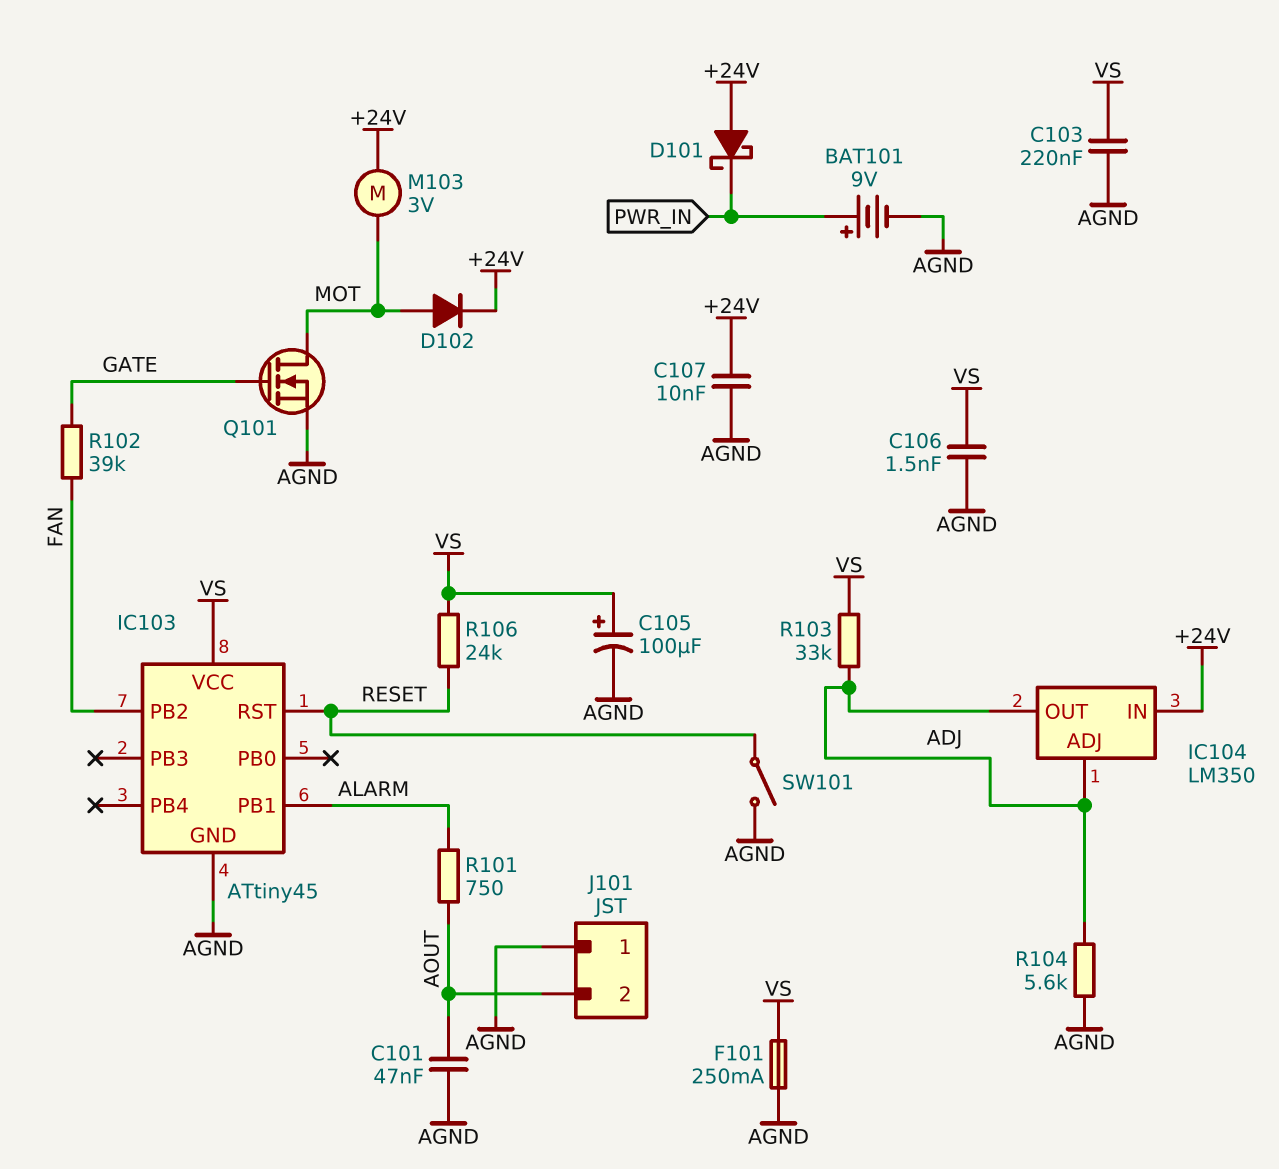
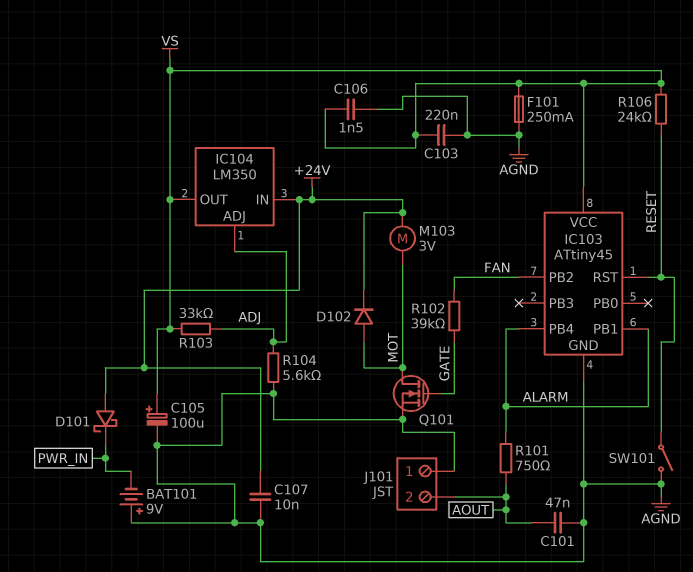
BAT101: 9V (plus PWR_IN, minus AGND) -> 9V (plus AGND, minus PWR_IN)
IC103 pin PB4: none -> ALARM
IC104 pin OUT: ADJ -> VS

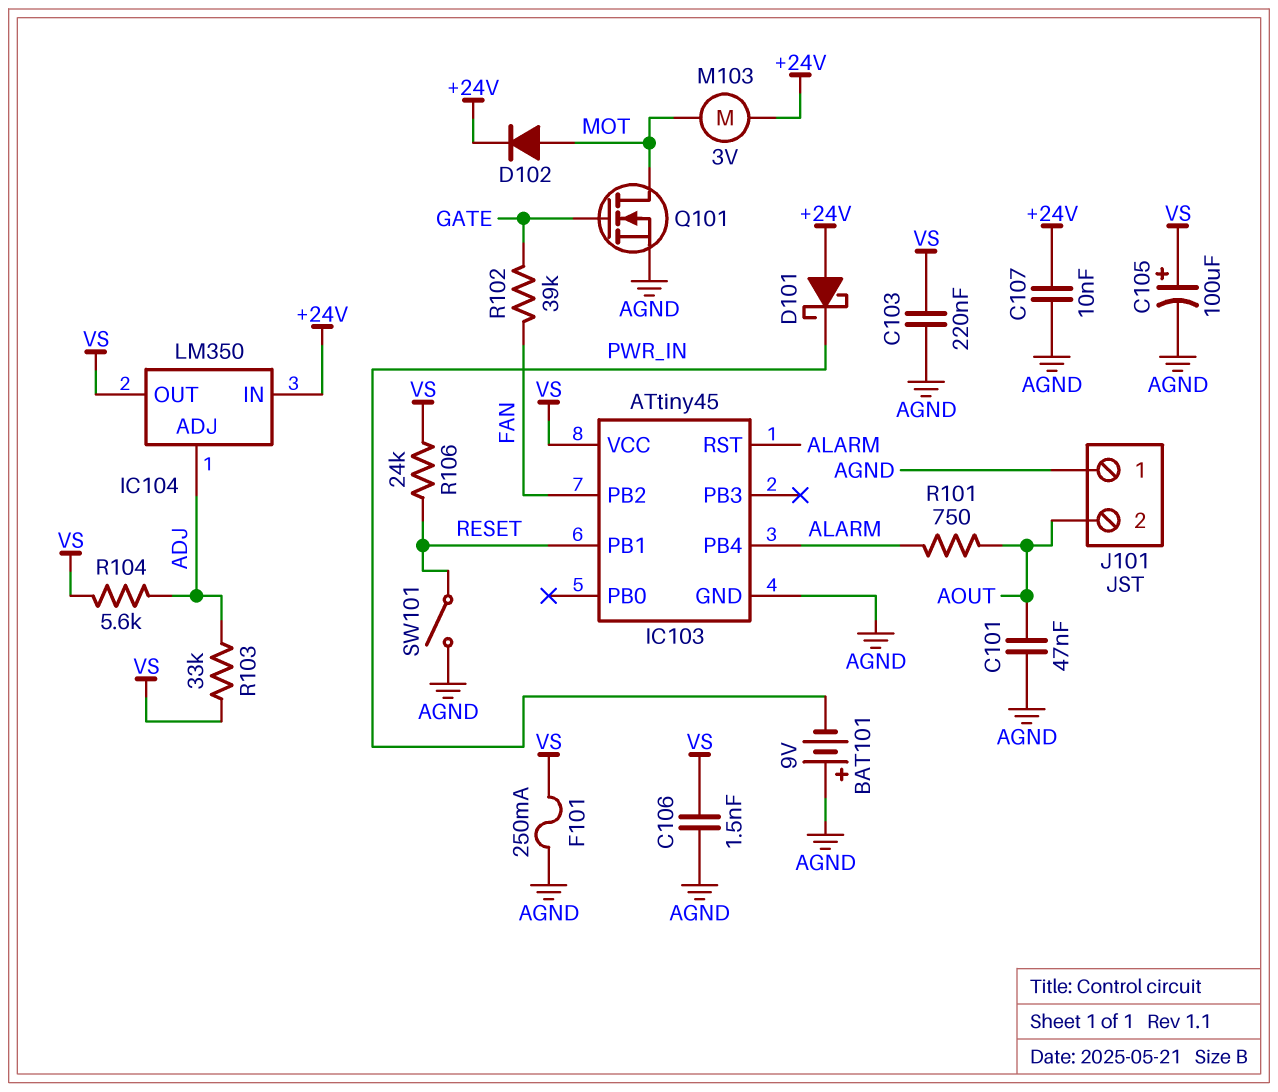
IC103 pin PB1: ALARM -> RESET
IC103 pin RST: RESET -> ALARM
R104: 5.6k (ADJ, AGND) -> 5.6k (ADJ, VS)

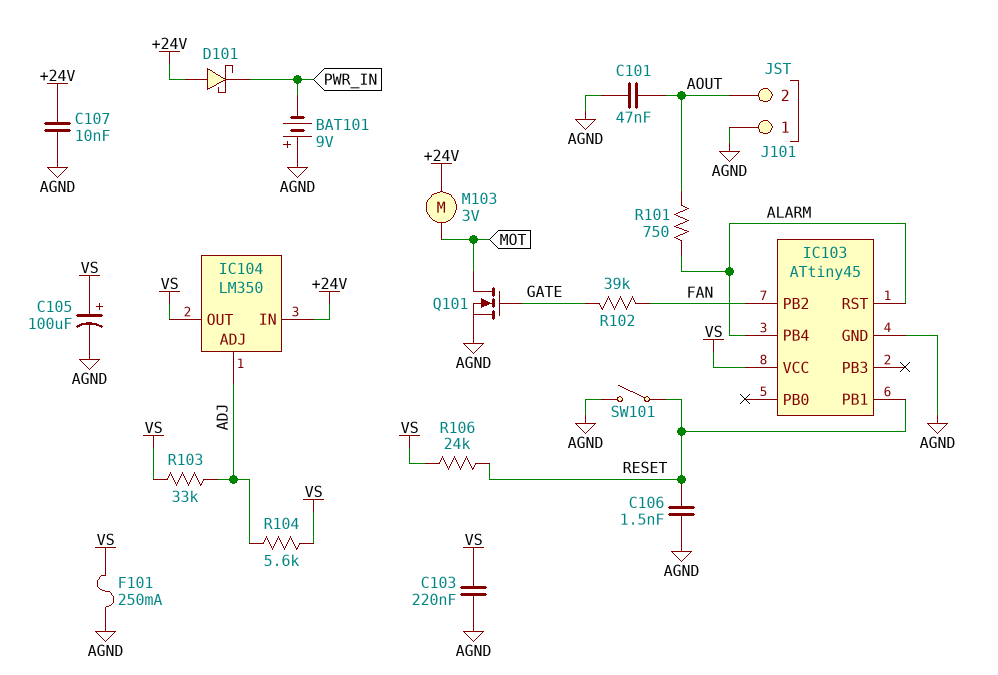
C106: 1.5nF (AGND, VS) -> 1.5nF (AGND, RESET)
D102: diode (A MOT, K +24V) -> none

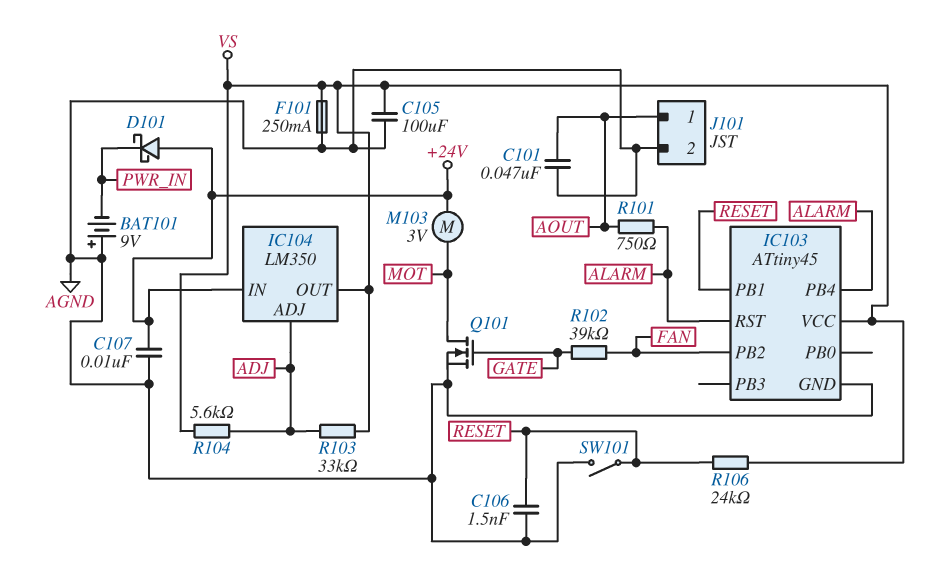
C103: 220nF (AGND, VS) -> none
C105: 100uF (plus VS, minus AGND) -> 100uF (AGND, VS)
J101 pin 1: AGND -> AOUT
J101 pin 2: AOUT -> AGND

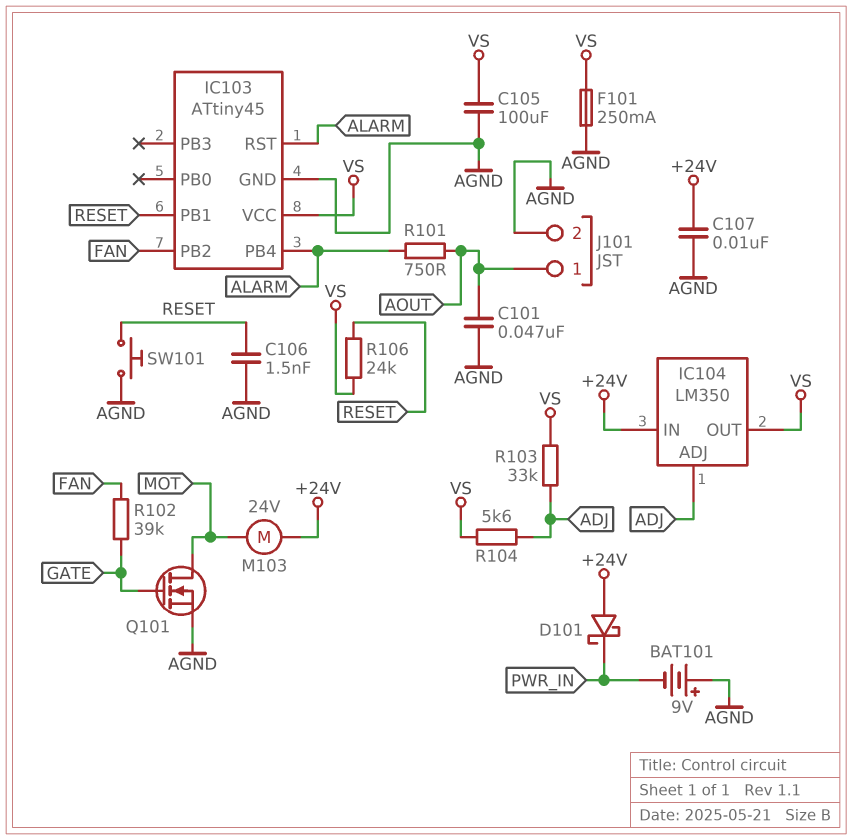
M103: motor 3V (+24V, MOT) -> motor 24V (+24V, MOT)
SW101: switch (AGND, RESET) -> button (AGND, RESET)

